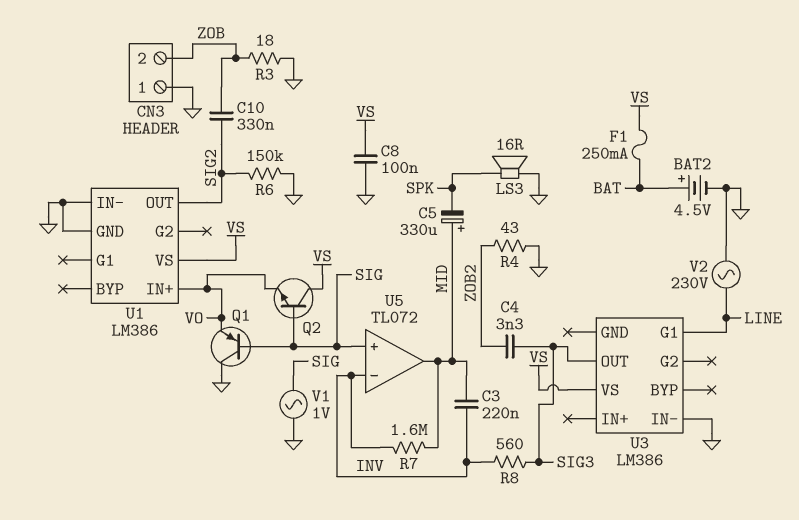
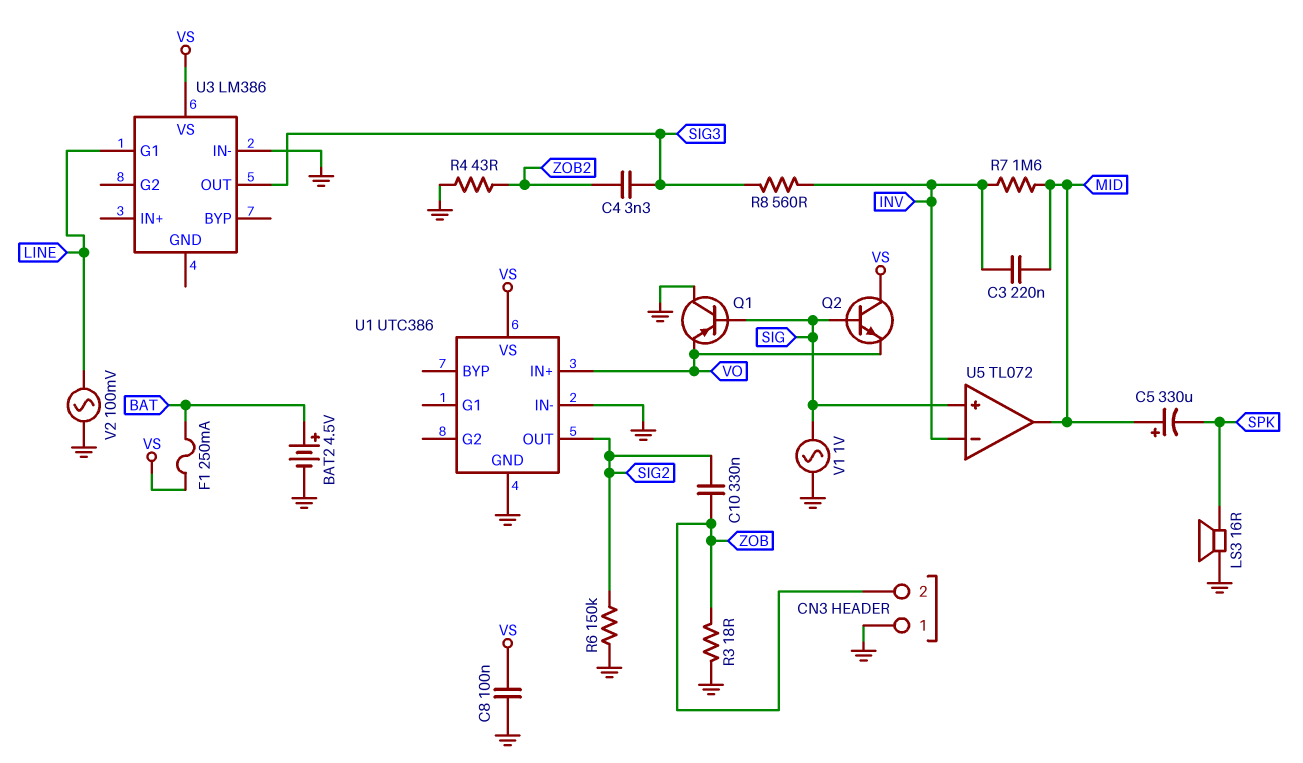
U1: LM386 -> UTC386
V2: AC 230V (GND, LINE) -> AC 100mV (GND, LINE)

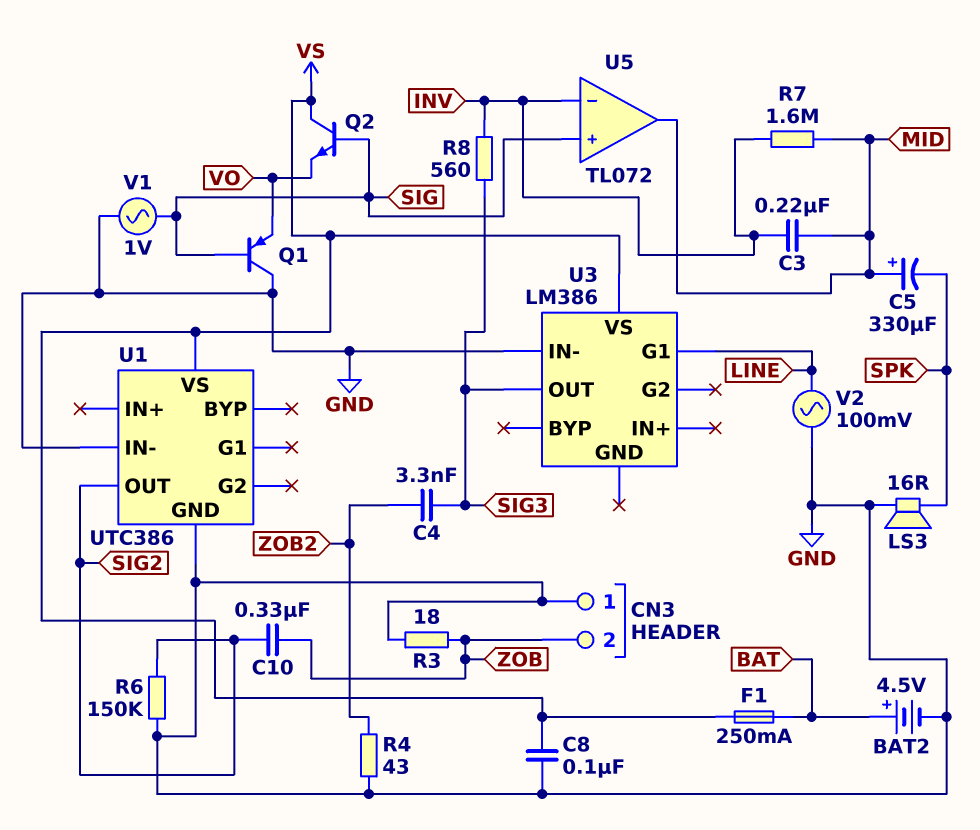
U1 pin IN+: VO -> none

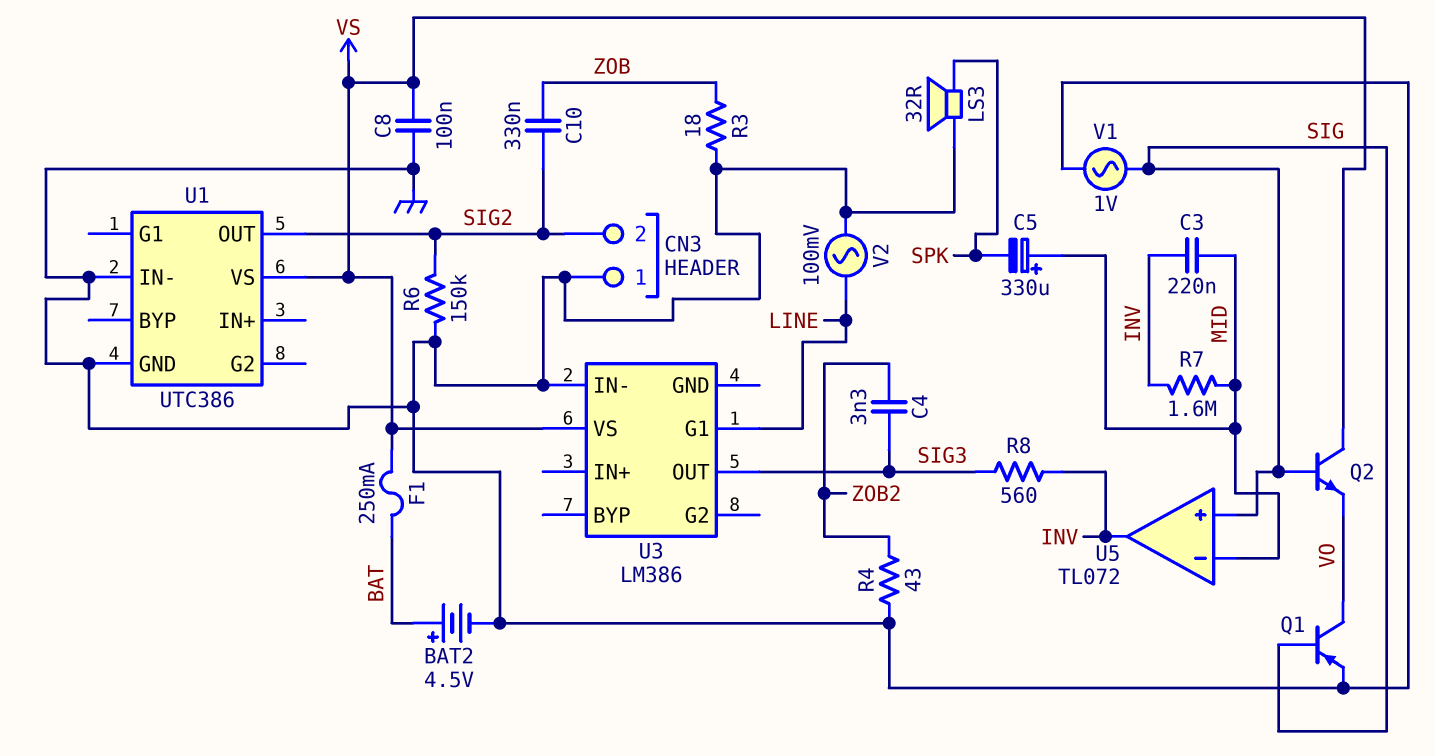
CN3 pin 2: ZOB -> SIG2
LS3: speaker 16R (GND, SPK) -> speaker 32R (GND, SPK)
Q1: PNP (B SIG, C GND, E VO) -> PNP (B SIG, C VO, E GND)
U5 pin in-: INV -> MID
U5 pin out: MID -> INV

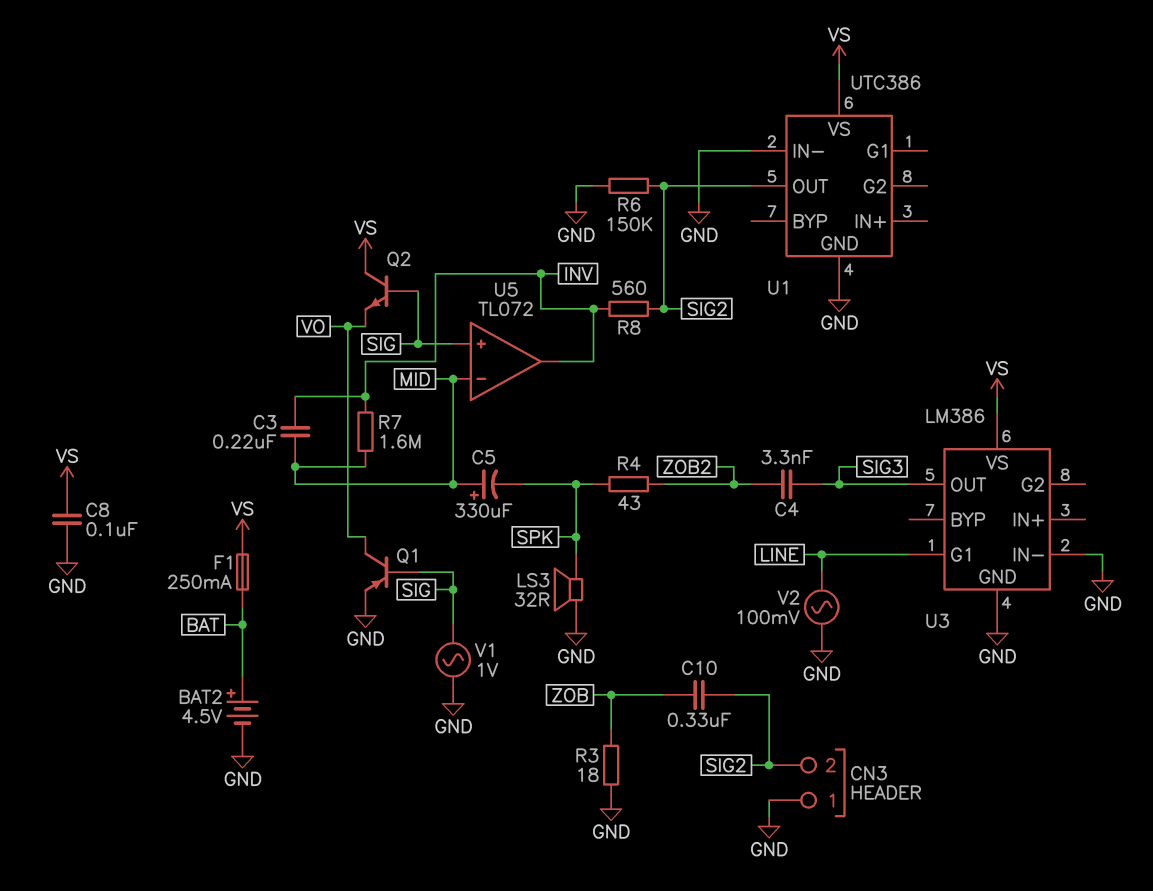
R4: 43 (GND, ZOB2) -> 43 (SPK, ZOB2)
R8: 560 (INV, SIG3) -> 560 (INV, SIG2)
U3 pin GND: none -> GND

